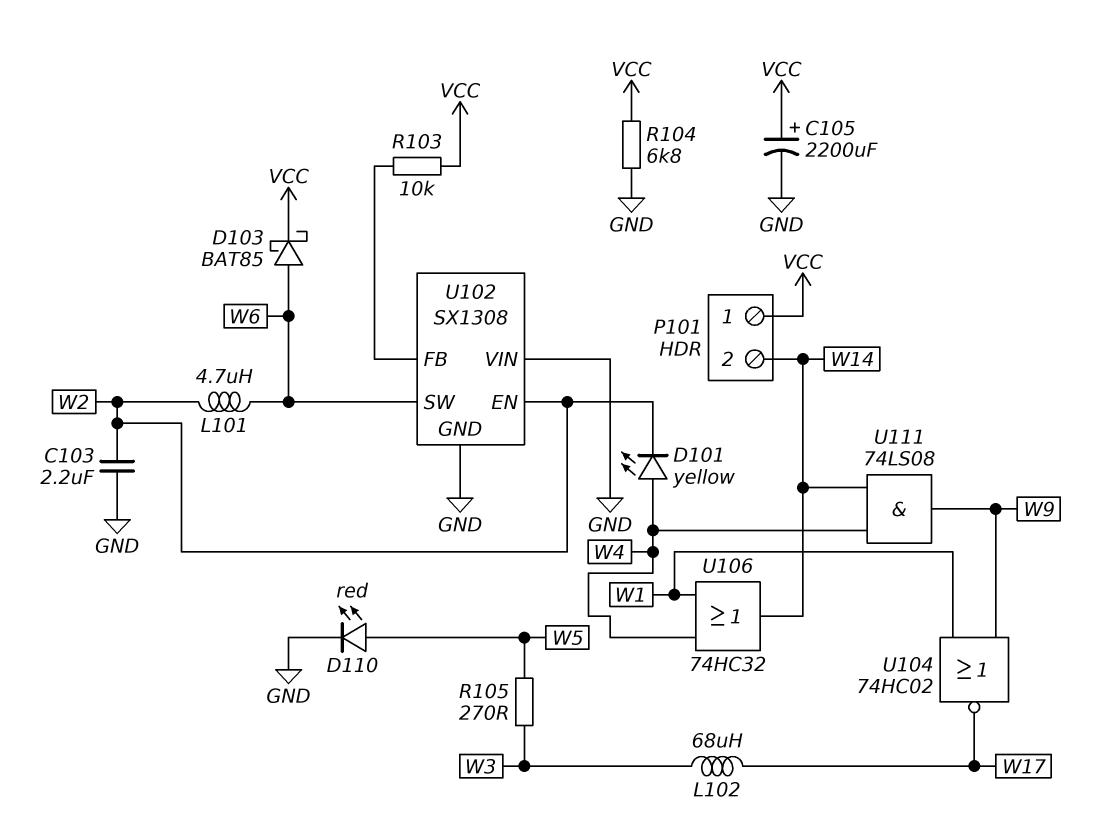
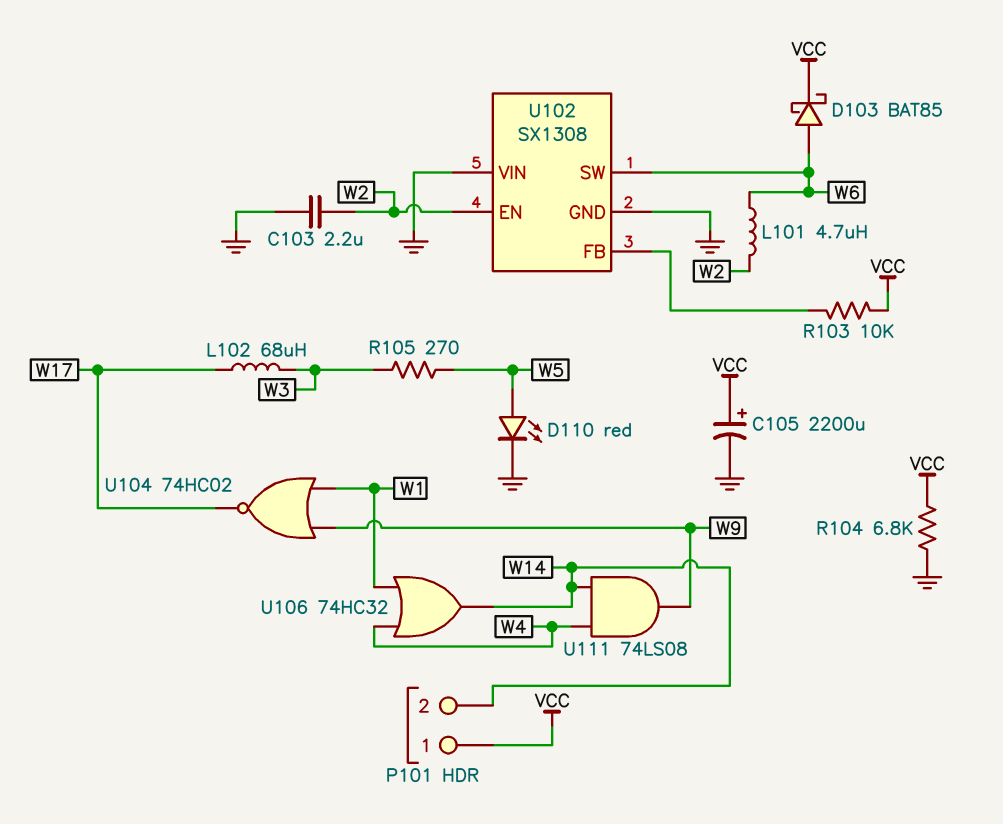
D101: LED yellow (A W4, K W2) -> none

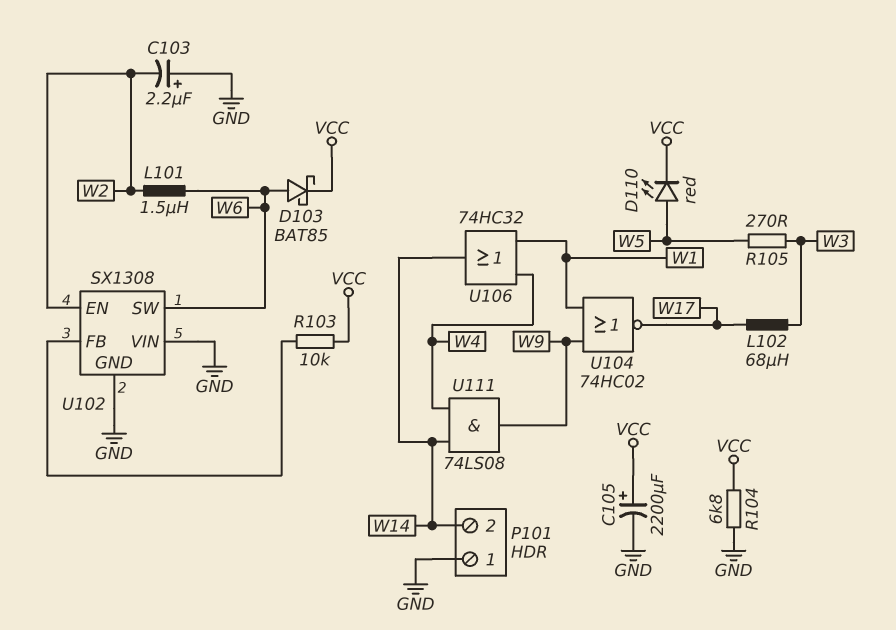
C103: 2.2uF (GND, W2) -> 2.2uF (plus GND, minus W2)
D110: LED red (A W5, K GND) -> LED red (A W5, K VCC)
L101: 4.7uH (W2, W6) -> 1.5uH (W2, W6)
P101 pin 1: VCC -> GND

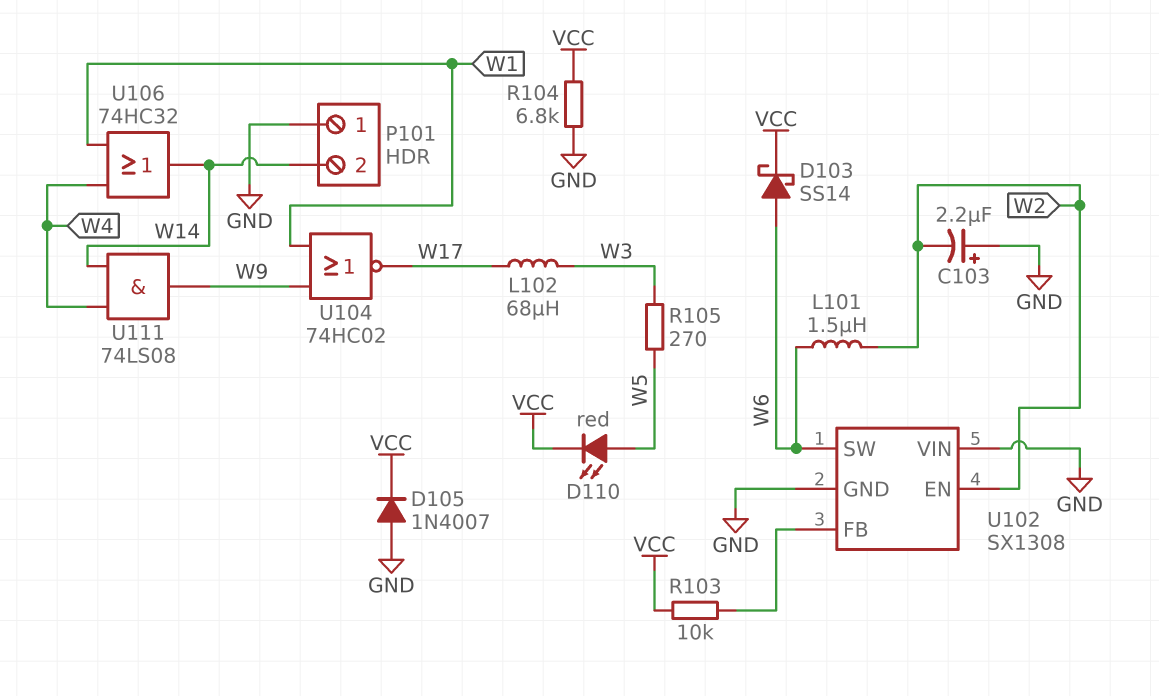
C105: 2200uF (plus VCC, minus GND) -> none
D103: schottky BAT85 (A W6, K VCC) -> schottky SS14 (A W6, K VCC)
D105: none -> diode 1N4007 (A GND, K VCC)

